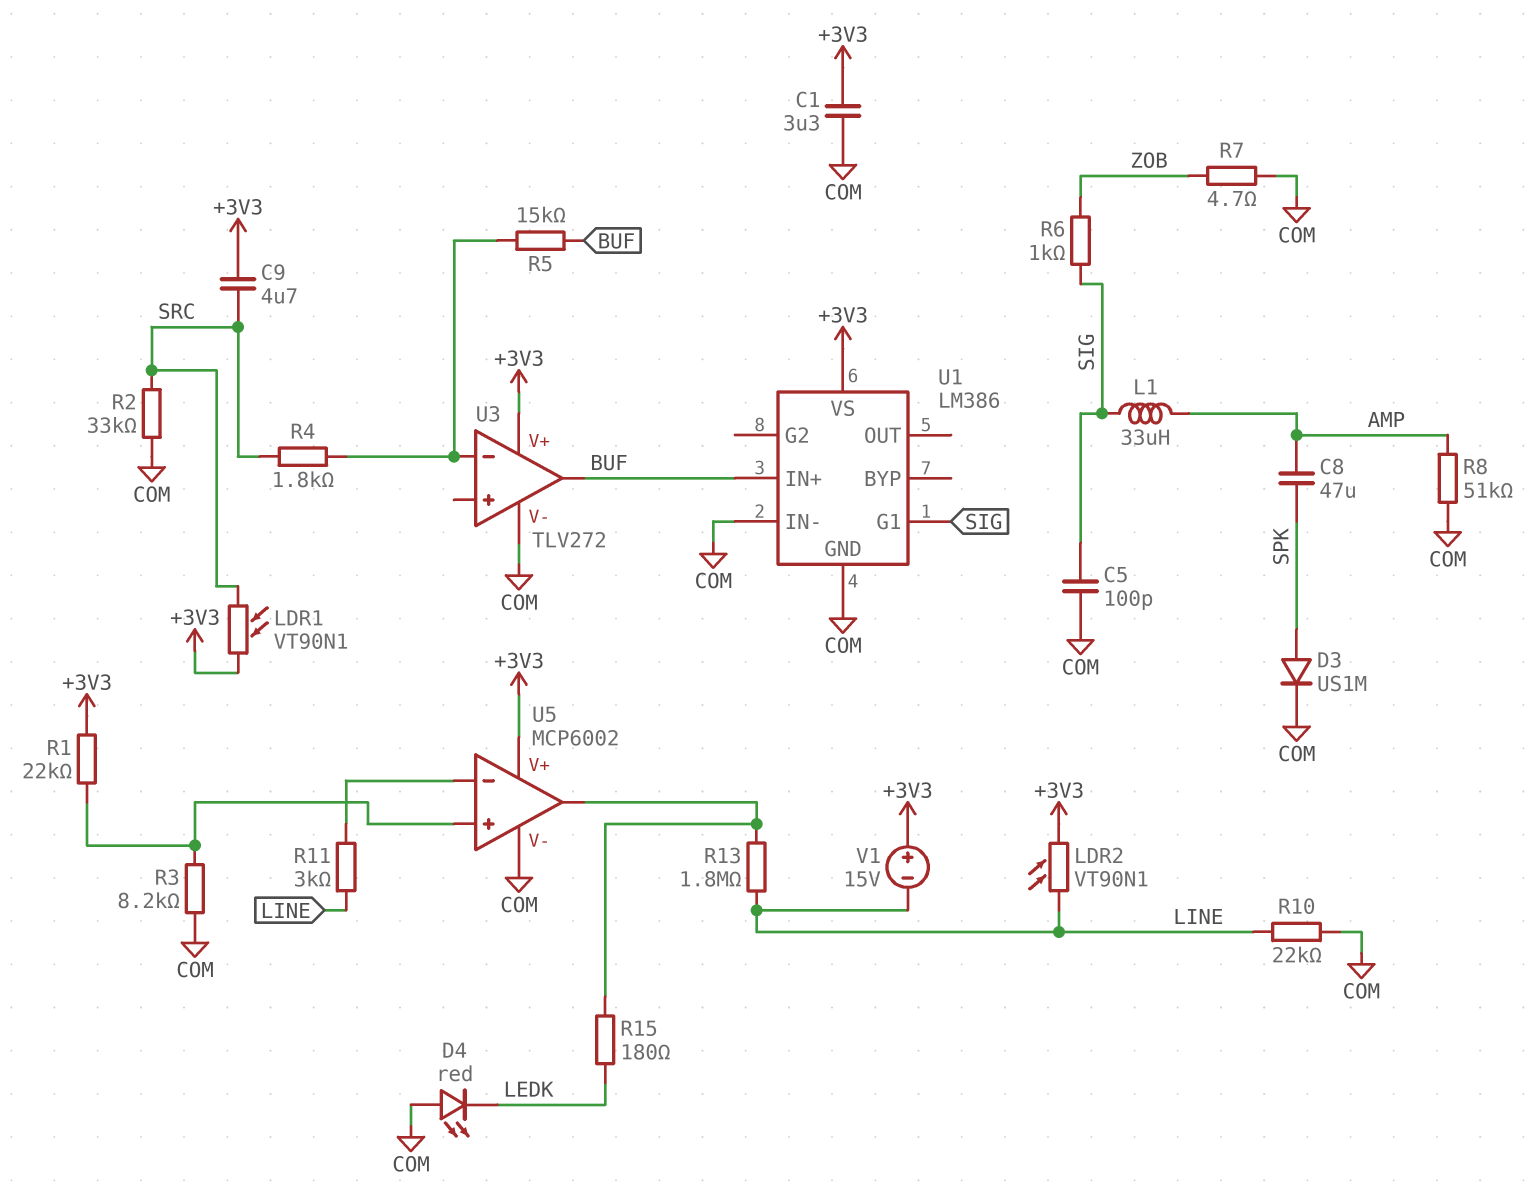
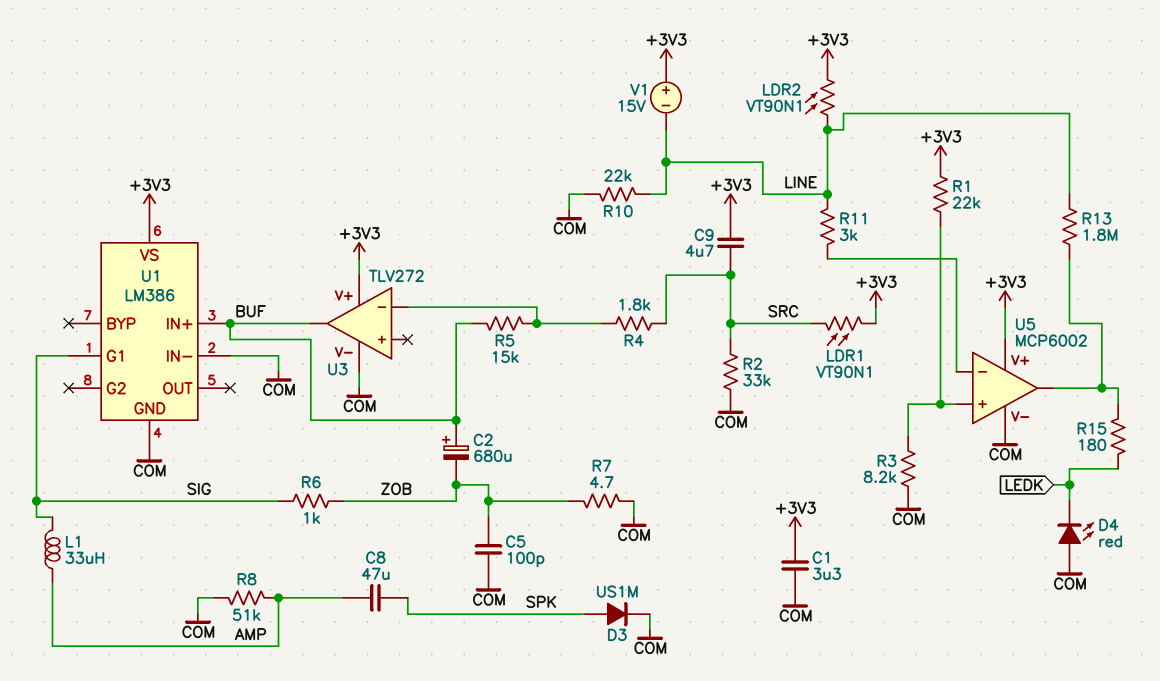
C2: none -> 680uF (plus BUF, minus ZOB)
C5: 100pF (COM, SIG) -> 100pF (COM, ZOB)

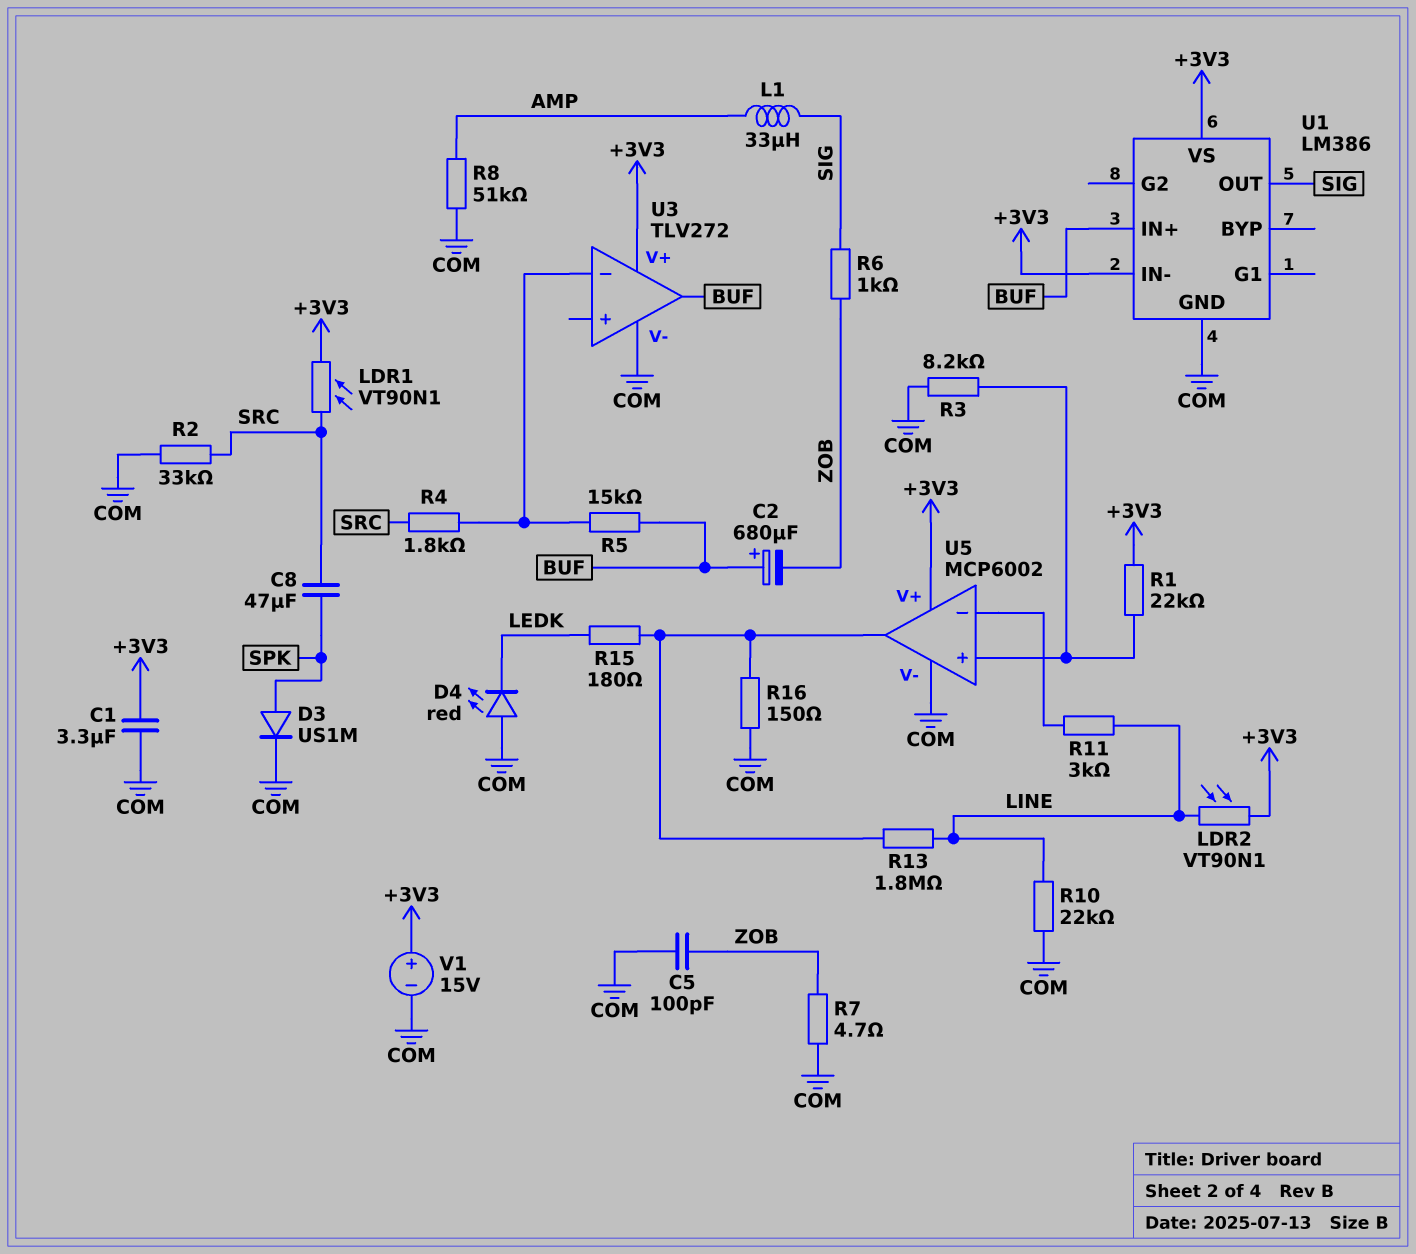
C8: 47uF (AMP, SPK) -> 47uF (SPK, SRC)
C9: 4.7uF (+3V3, SRC) -> none
R16: none -> 150 (COM, U5/out)
U1 pin G1: SIG -> none
U1 pin IN-: COM -> +3V3
U1 pin OUT: none -> SIG
V1: 15V (plus +3V3, minus LINE) -> 15V (plus +3V3, minus COM)

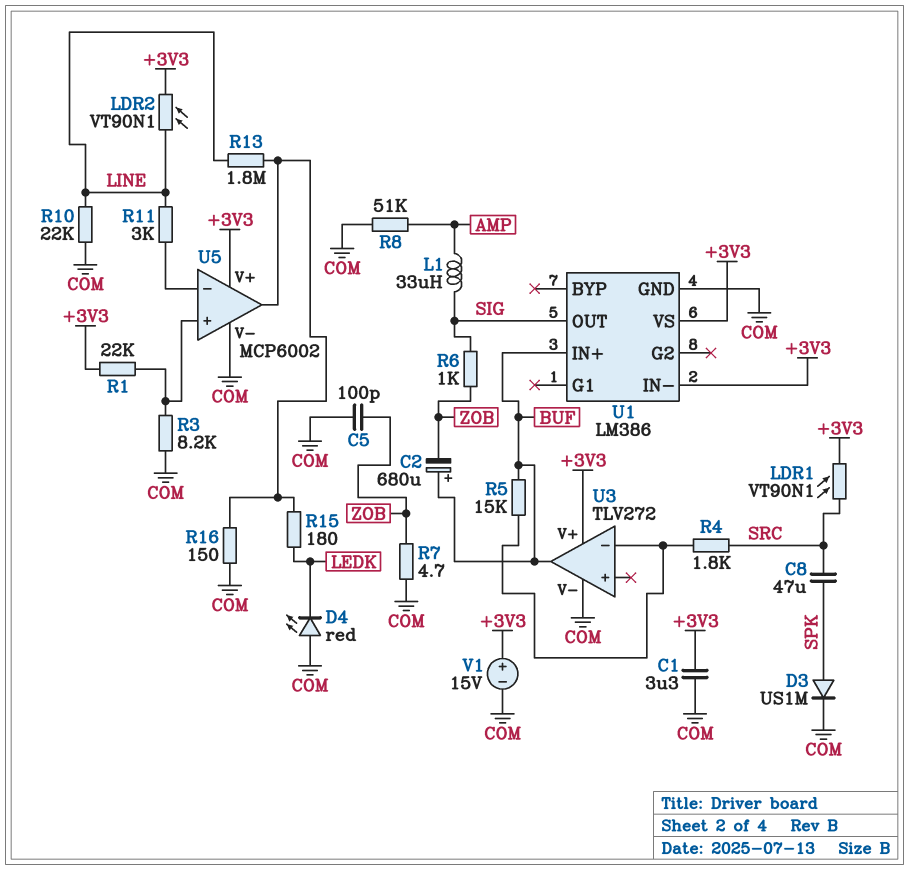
R2: 33k (COM, SRC) -> none

